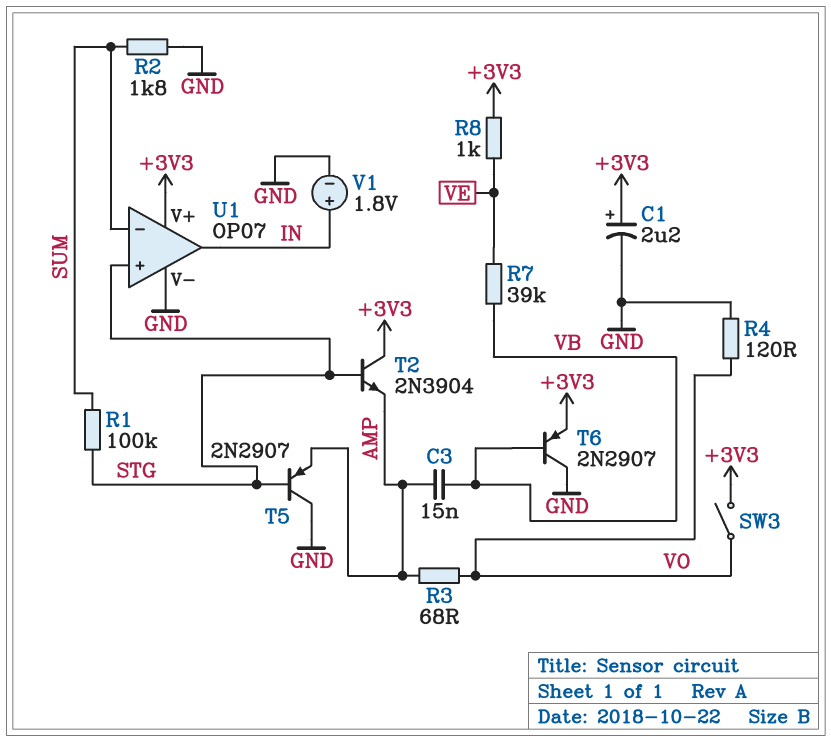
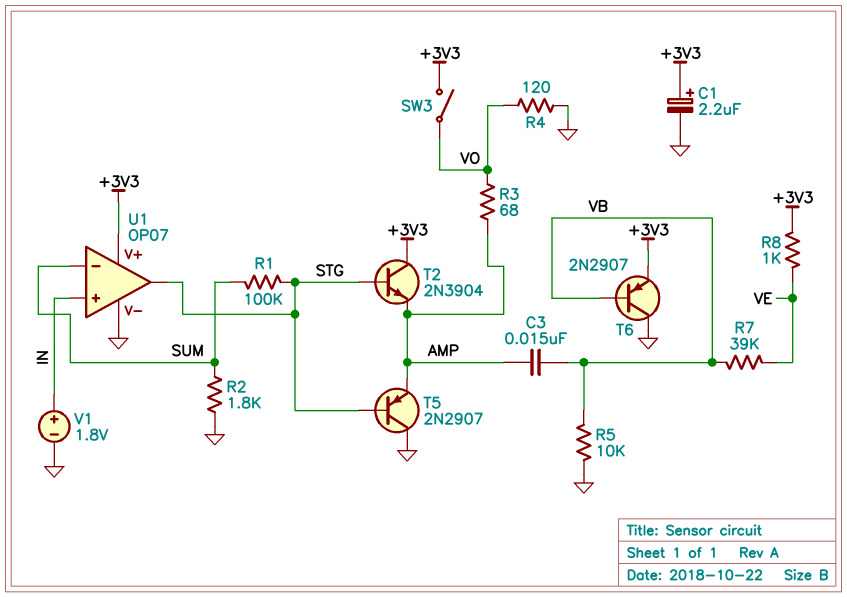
R5: none -> 10k (GND, VB)
U1 pin in+: STG -> IN
U1 pin out: IN -> STG

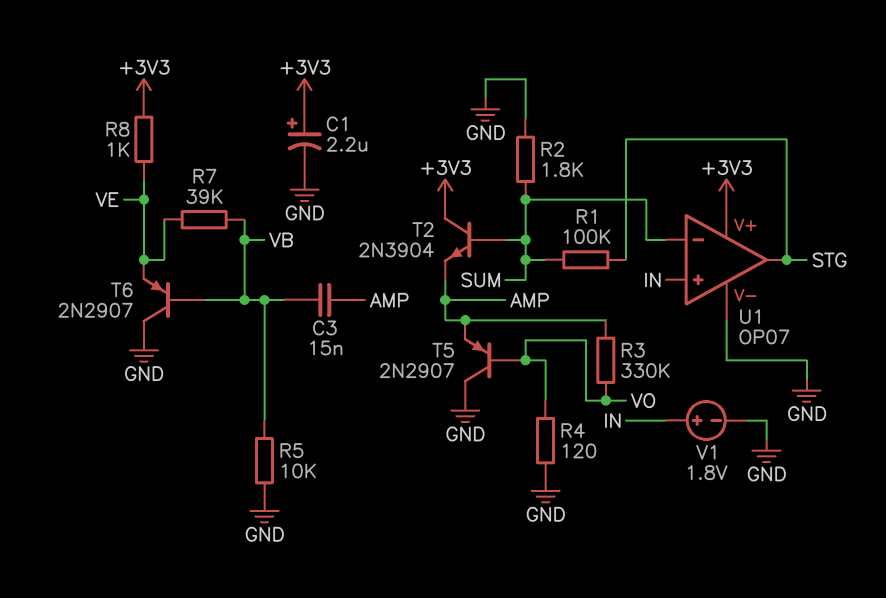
R3: 68 (AMP, VO) -> 330k (AMP, VO)
SW3: switch (+3V3, VO) -> none
T2: NPN 2N3904 (B STG, C +3V3, E AMP) -> NPN 2N3904 (B SUM, C +3V3, E AMP)
T5: PNP 2N2907 (B STG, C GND, E AMP) -> PNP 2N2907 (B VO, C GND, E AMP)
T6: PNP 2N2907 (B VB, C GND, E +3V3) -> PNP 2N2907 (B VB, C GND, E VE)

